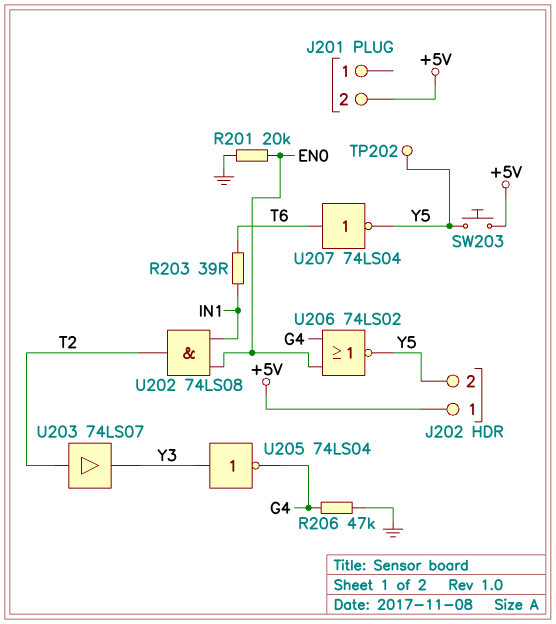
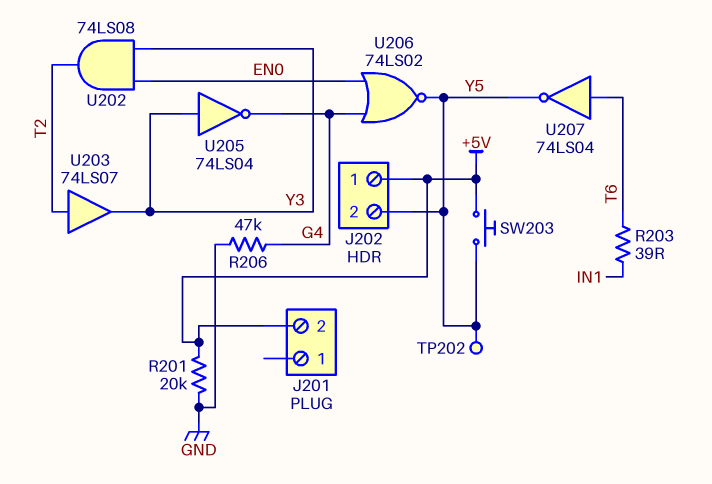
R201: 20k (EN0, GND) -> 20k (+5V, GND)
U202: AND 74LS08 (in EN0, in IN1, out T2) -> AND 74LS08 (in EN0, in Y3, out T2)

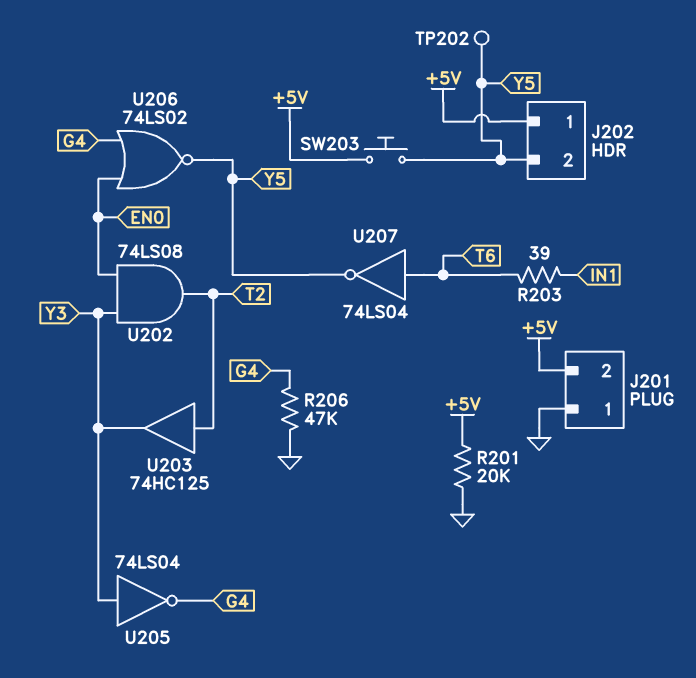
J201 pin 1: none -> GND
U203: buffer 74LS07 (in T2, out Y3) -> buffer 74HC125 (in T2, out Y3)

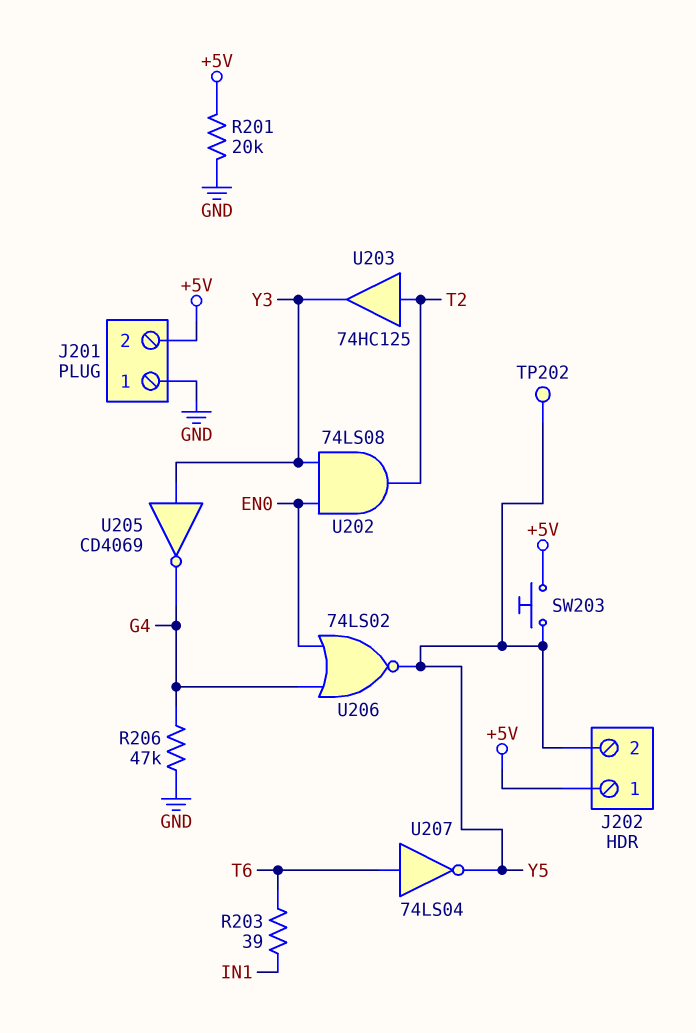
U205: NOT 74LS04 (in Y3, out G4) -> NOT CD4069 (in Y3, out G4)

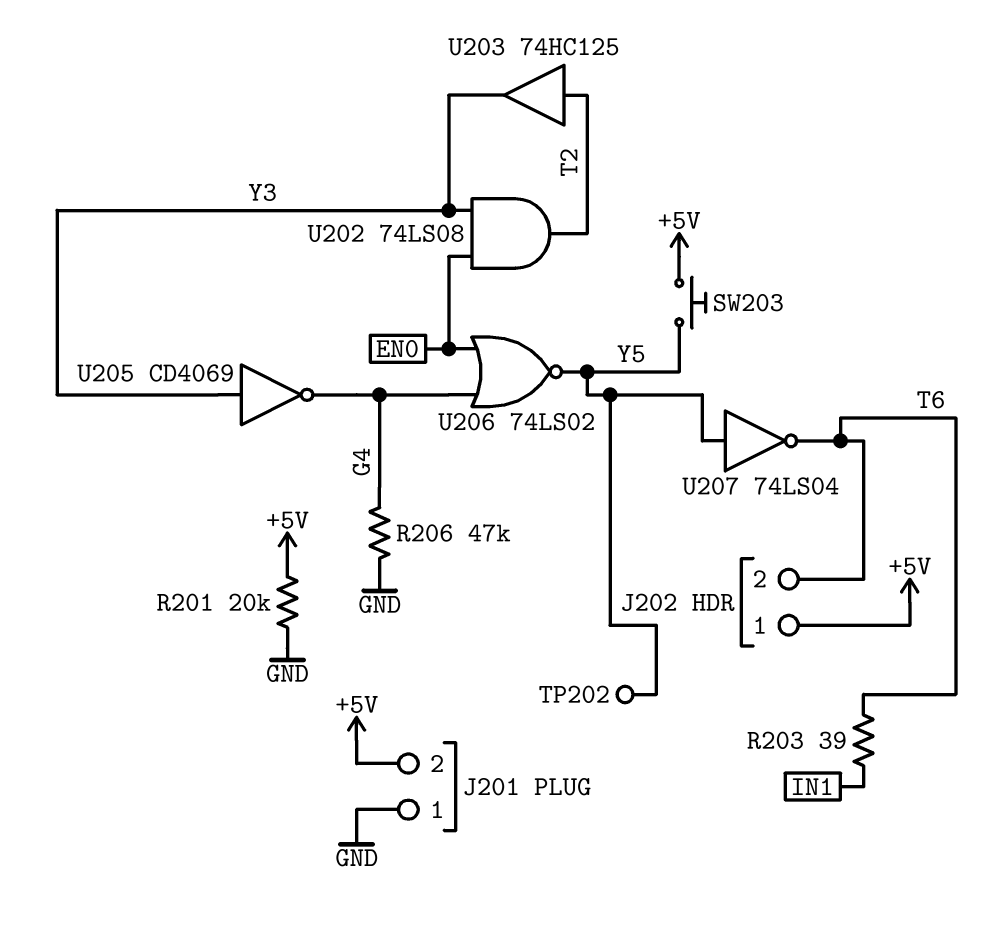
J202 pin 2: Y5 -> T6
U207: NOT 74LS04 (in T6, out Y5) -> NOT 74LS04 (in Y5, out T6)

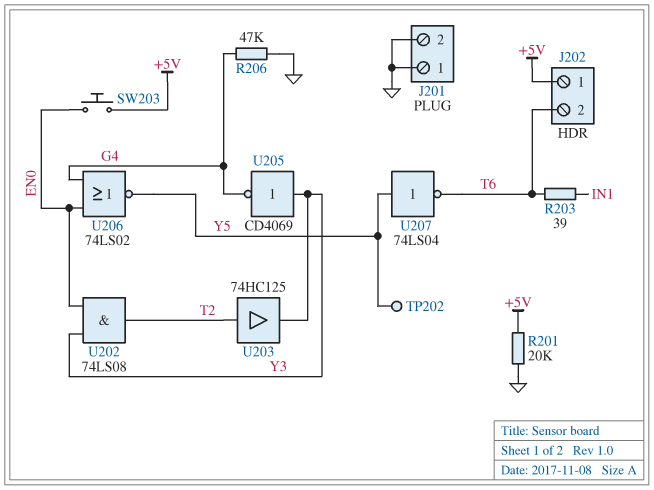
J201 pin 2: +5V -> GND
SW203: button (+5V, Y5) -> button (+5V, EN0)

